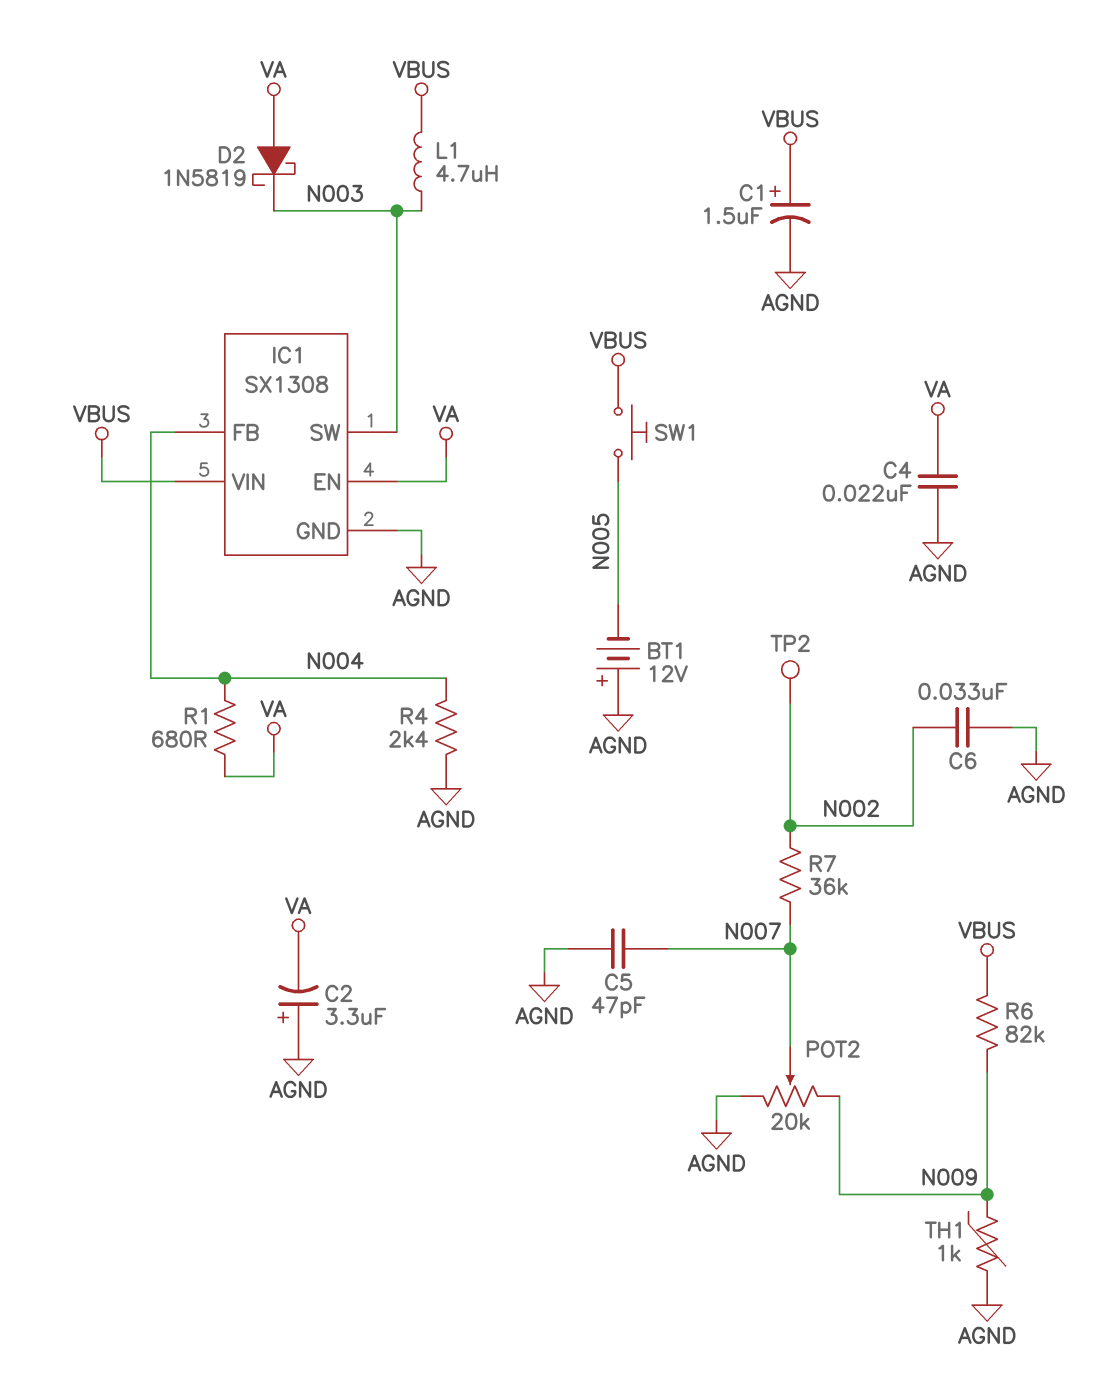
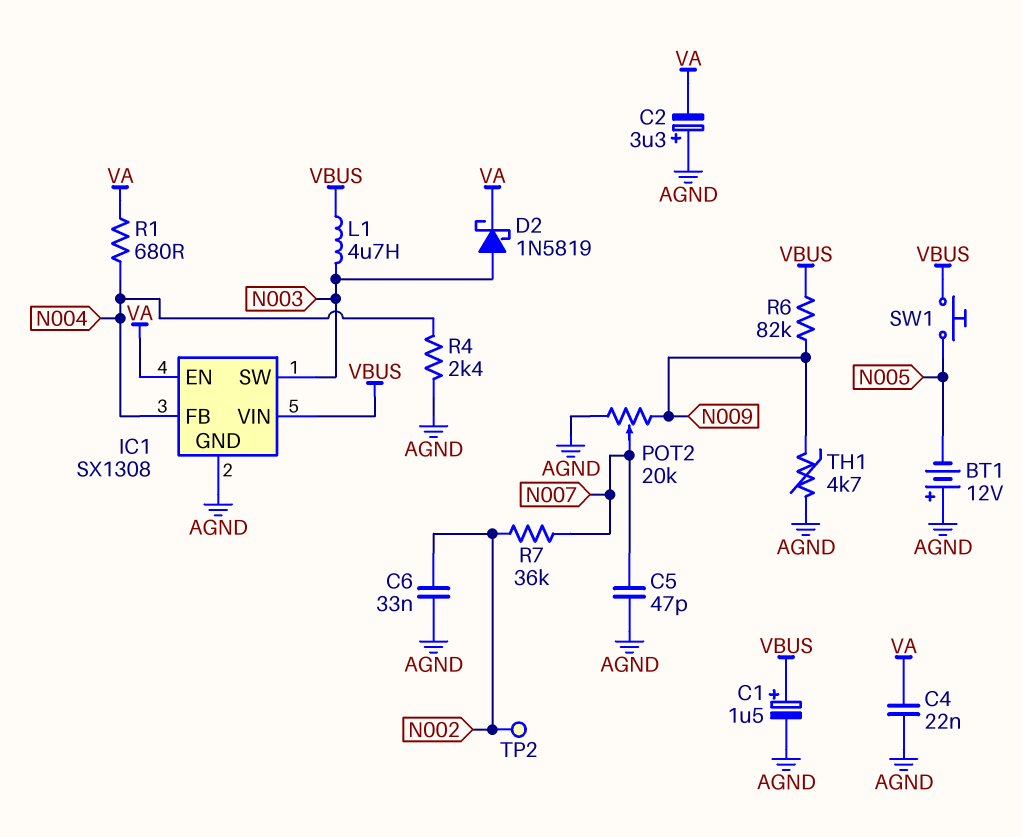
D2: schottky 1N5819 (A VA, K N003) -> schottky 1N5819 (A N003, K VA)
TH1: 1k (AGND, N009) -> 4.7k (AGND, N009)

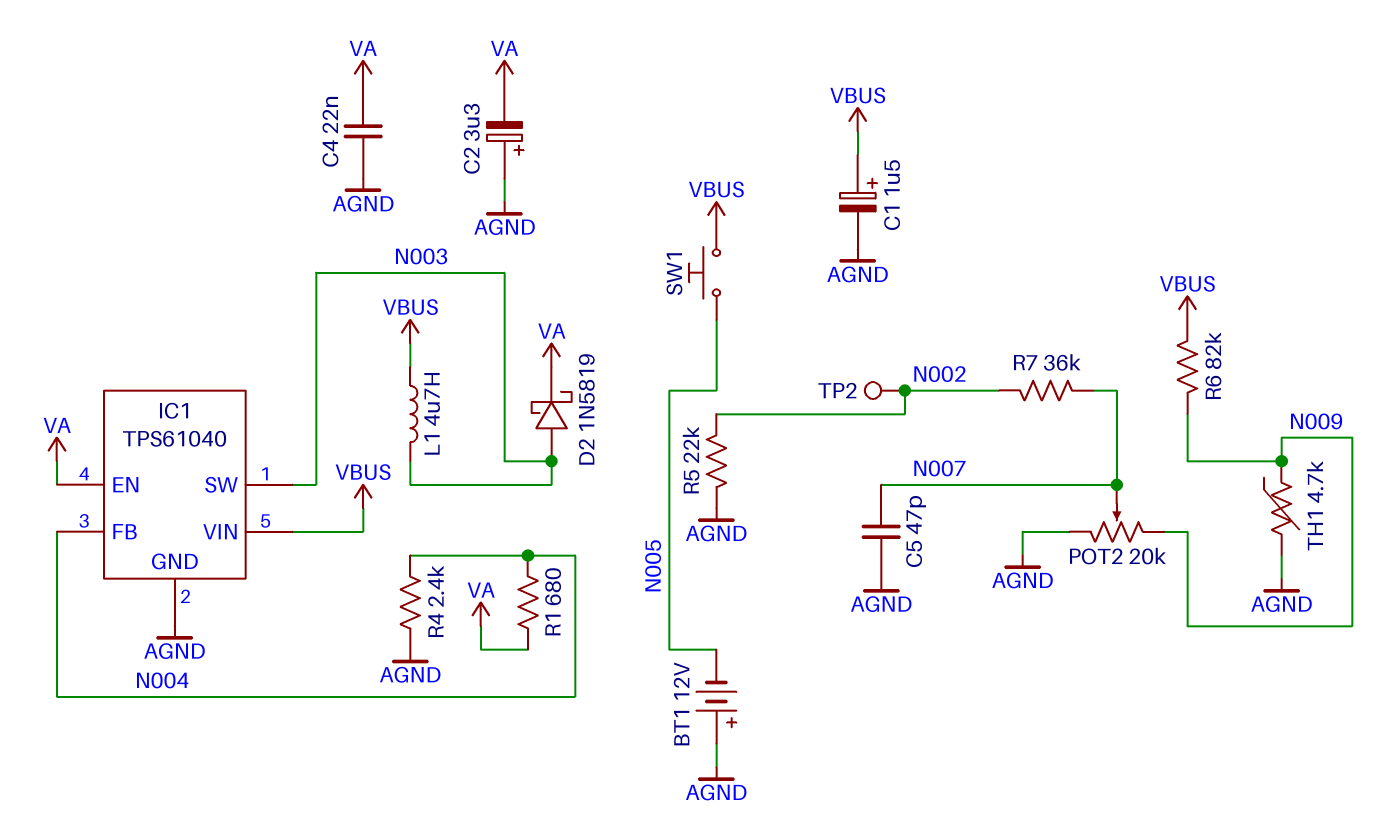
C6: 33nF (AGND, N002) -> none
IC1: SX1308 -> TPS61040
R5: none -> 22k (AGND, N002)

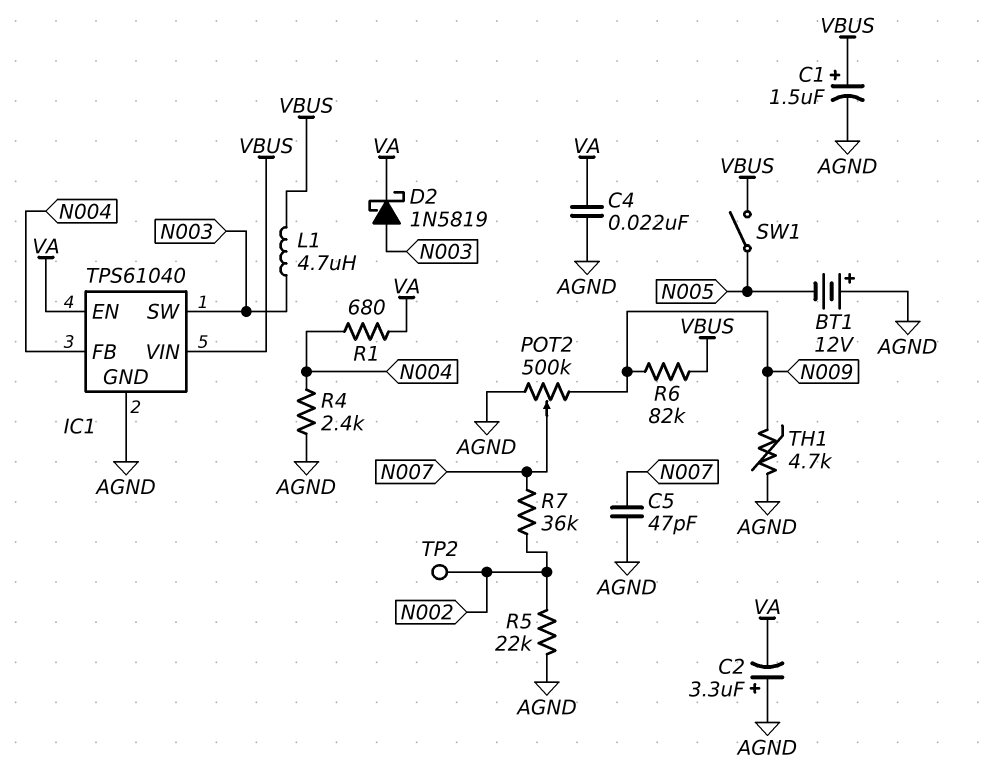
POT2: 20k (AGND, N009, wiper N007) -> 500k (AGND, N009, wiper N007)
SW1: button (N005, VBUS) -> switch (N005, VBUS)

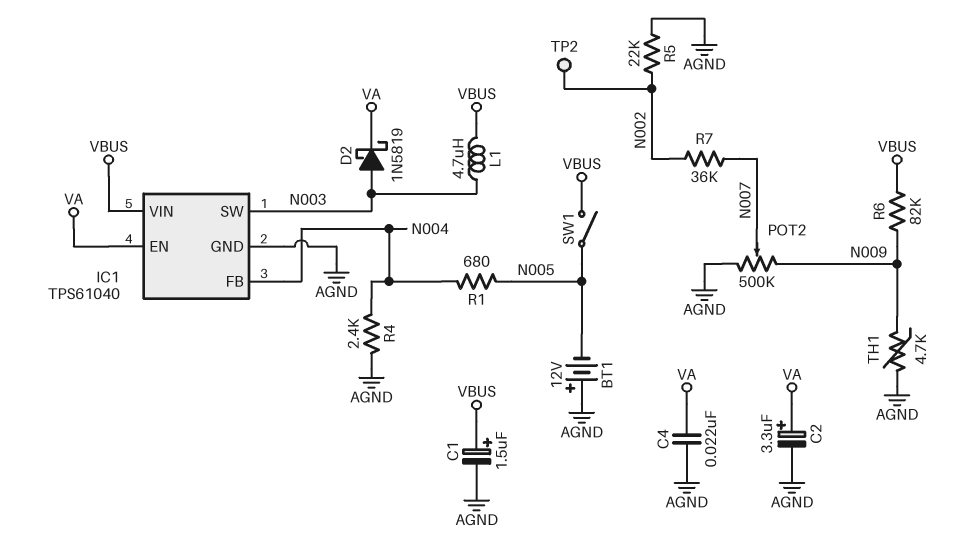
C2: 3.3uF (plus AGND, minus VA) -> 3.3uF (plus VA, minus AGND)
C5: 47pF (AGND, N007) -> none
R1: 680 (N004, VA) -> 680 (N004, N005)

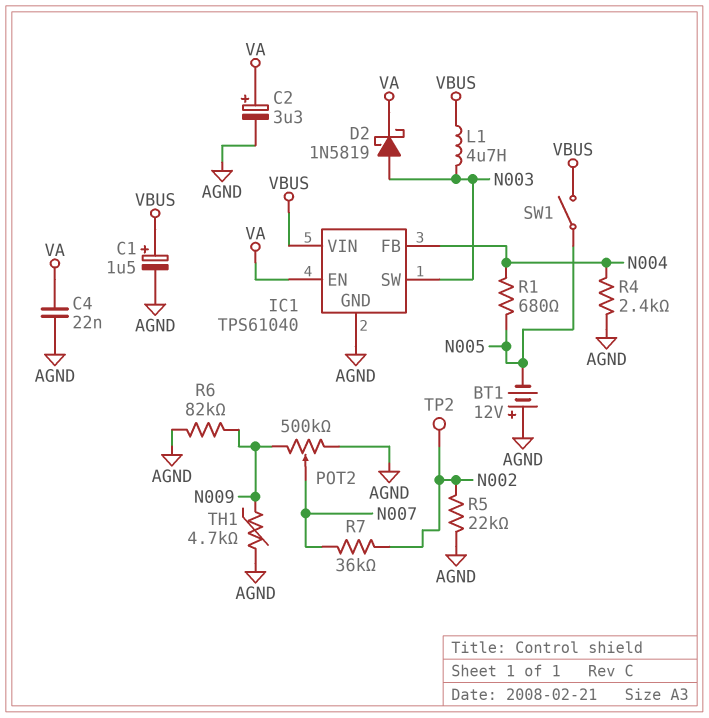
R6: 82k (N009, VBUS) -> 82k (AGND, N009)

